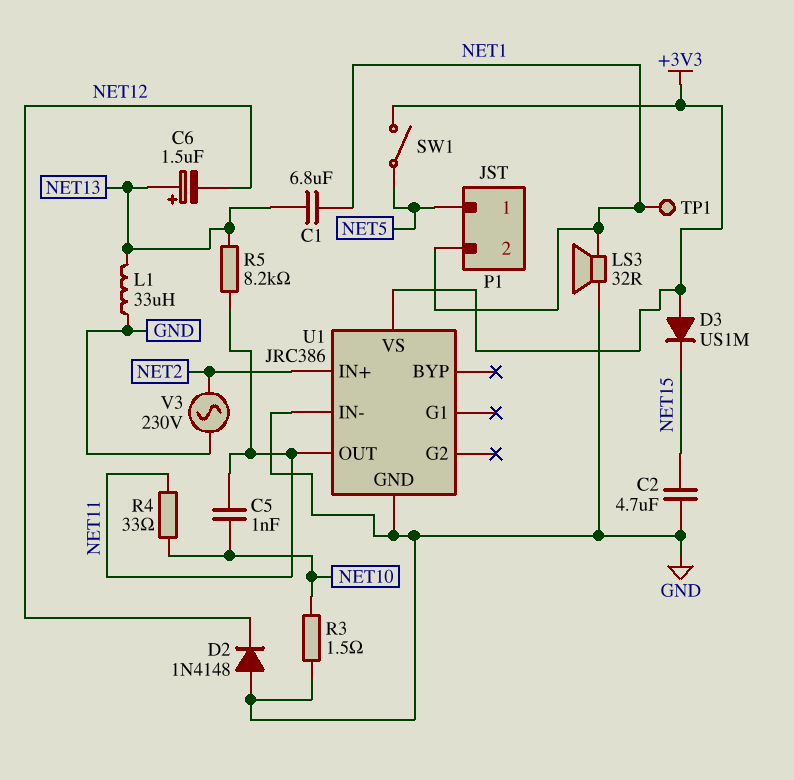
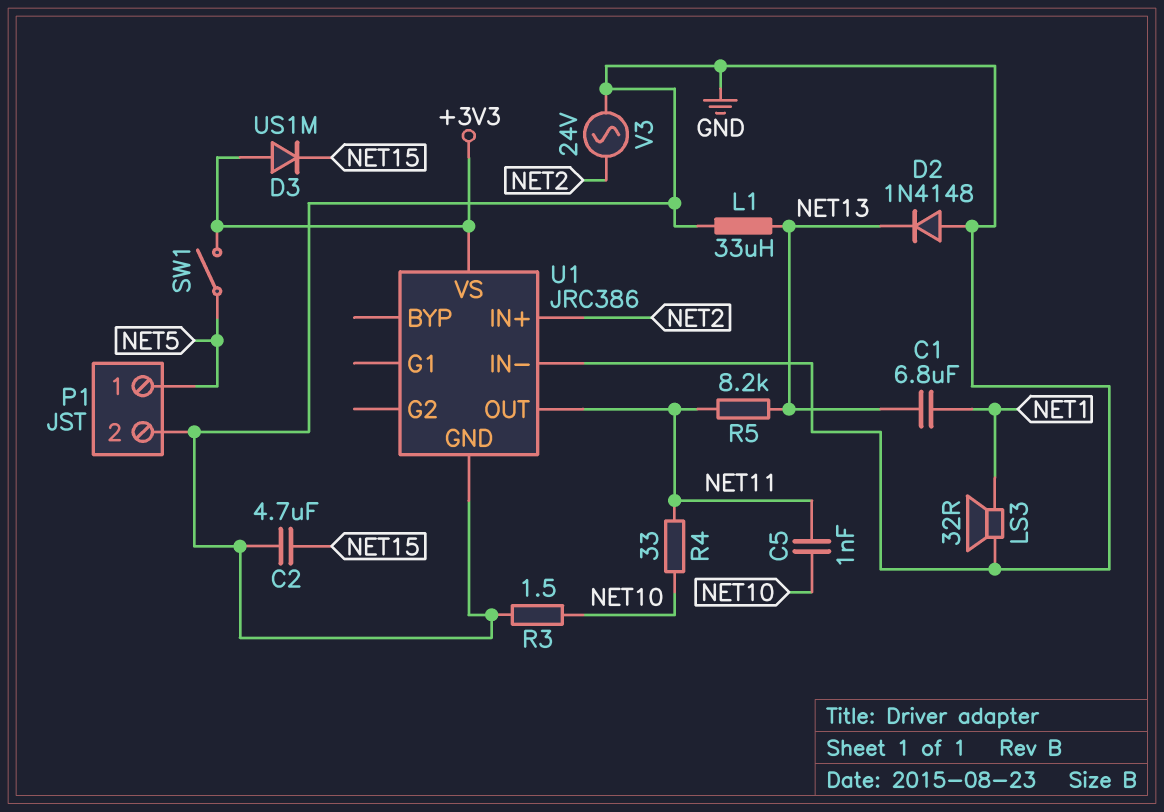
C6: 1.5uF (plus NET13, minus NET12) -> none
D2: diode 1N4148 (A GND, K NET12) -> diode 1N4148 (A GND, K NET13)
P1 pin 2: NET1 -> GND
TP1: test point (NET1) -> none
V3: AC 230V (GND, NET2) -> AC 24V (GND, NET2)

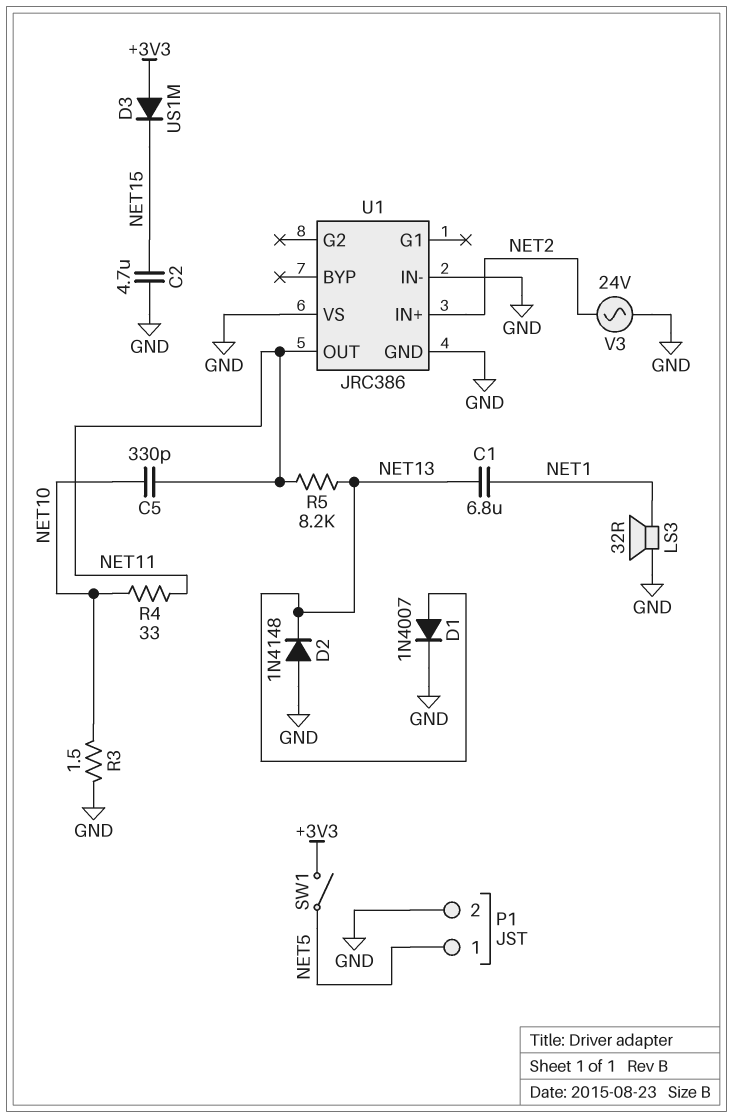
C5: 1nF (NET10, NET11) -> 330pF (NET10, NET11)
D1: none -> diode 1N4007 (A NET13, K GND)
L1: 33uH (GND, NET13) -> none
U1 pin VS: +3V3 -> GND

